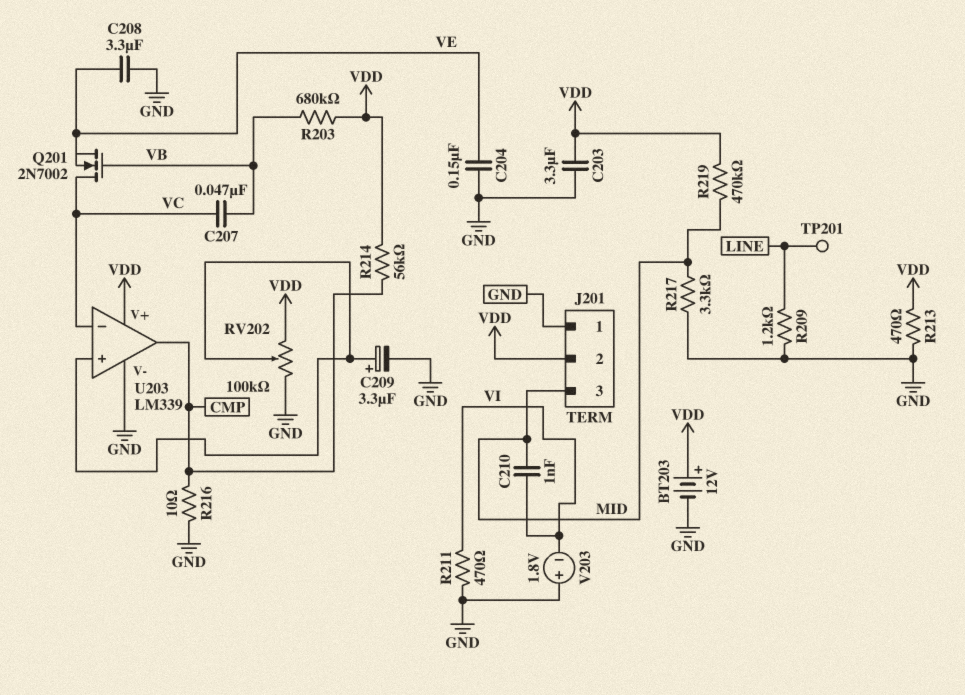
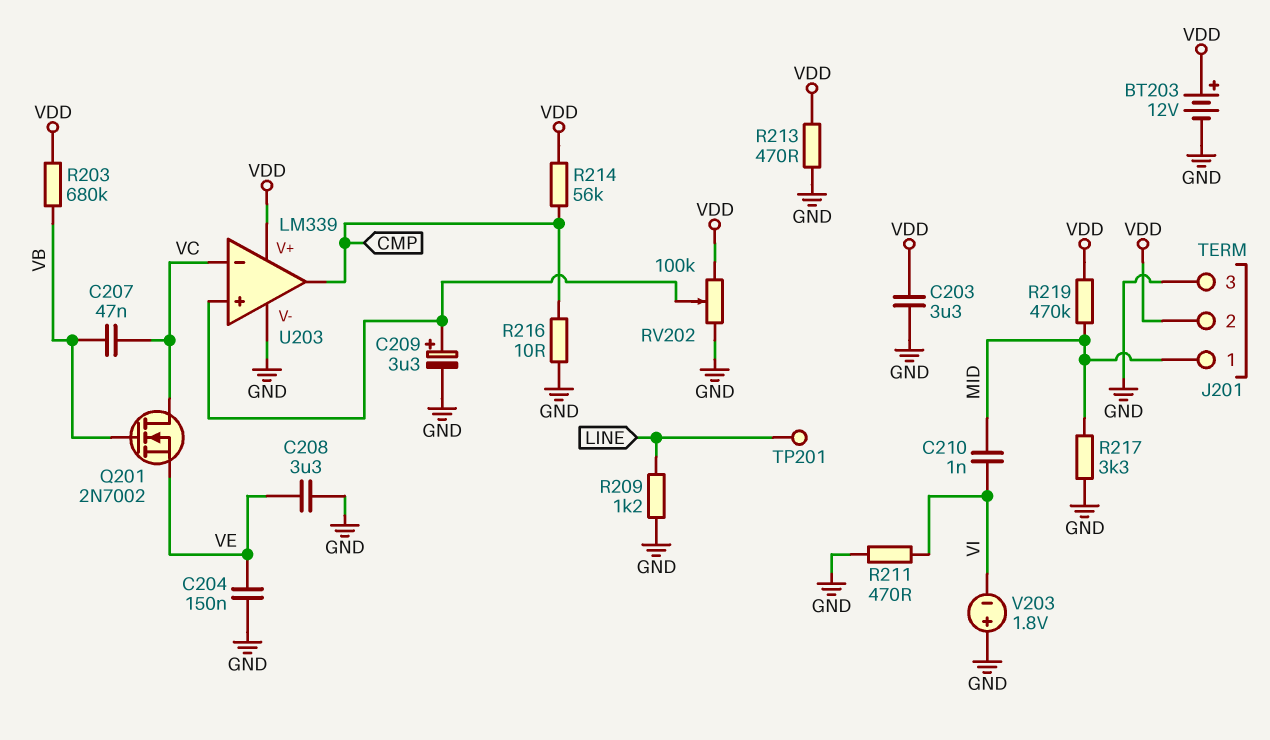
J201 pin 1: GND -> MID
J201 pin 3: MID -> GND

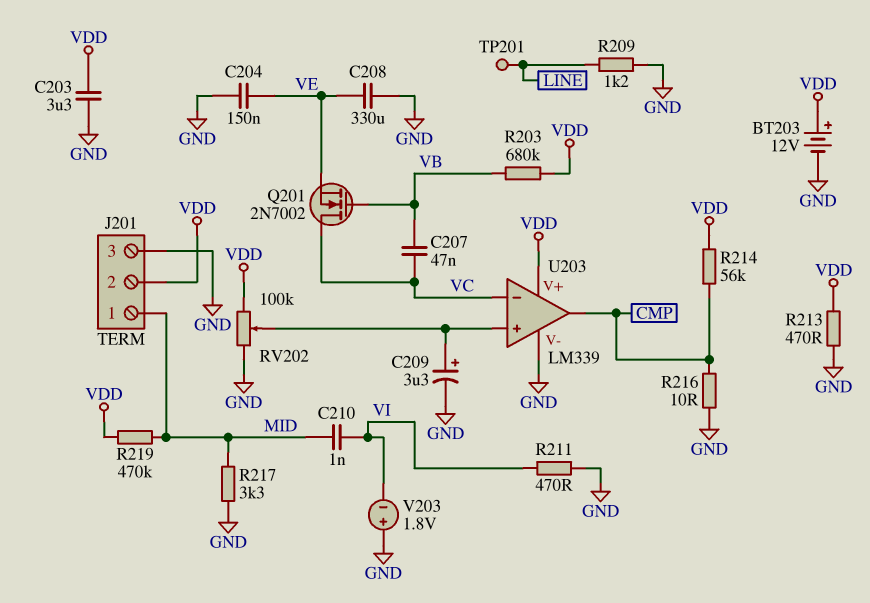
C208: 3.3uF (GND, VE) -> 330uF (GND, VE)

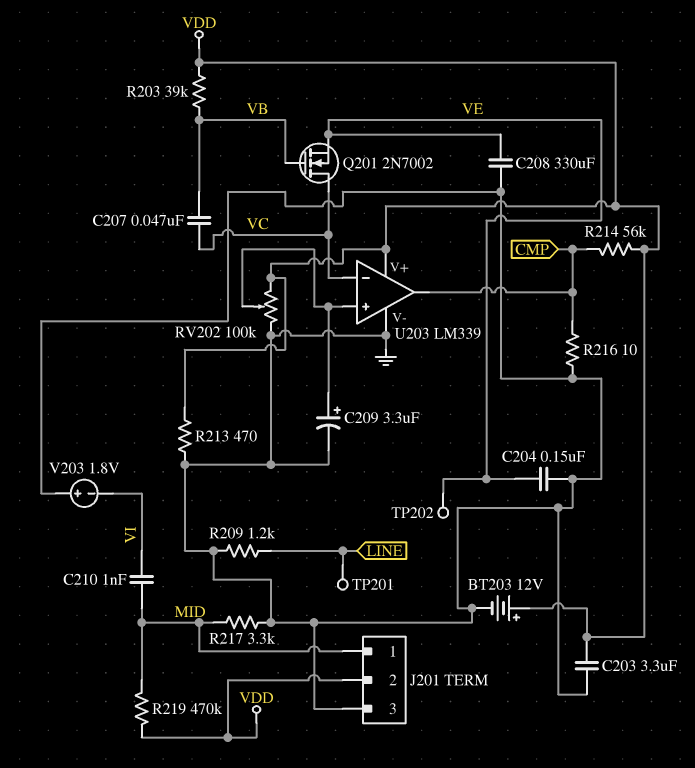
R203: 680k (VB, VDD) -> 39k (VB, VDD)
R211: 470 (GND, VI) -> none
TP202: none -> test point (VE)

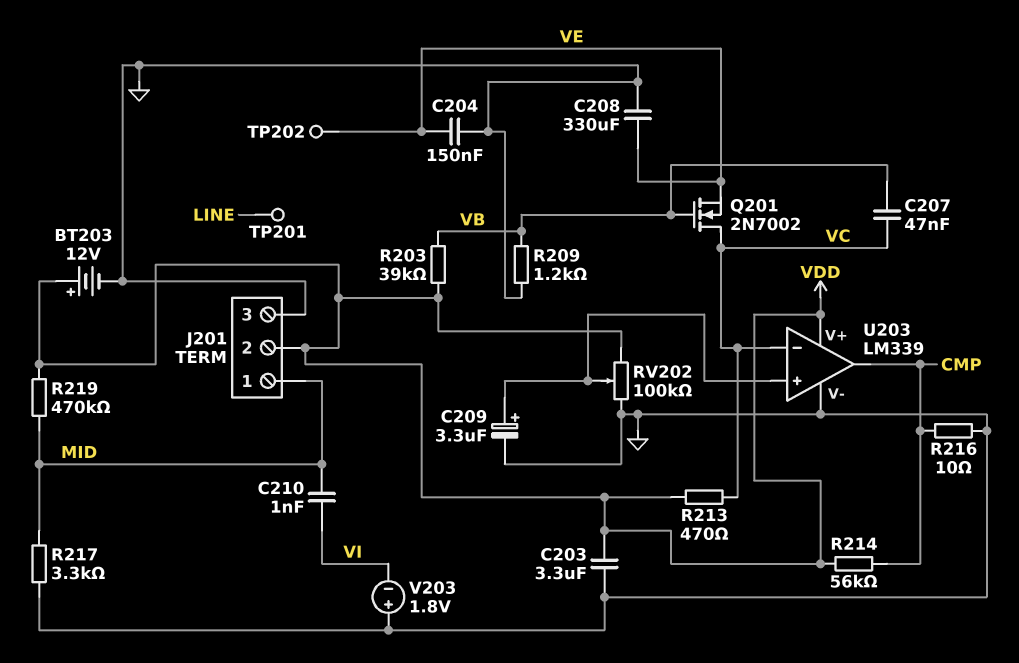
R209: 1.2k (GND, LINE) -> 1.2k (GND, VB)
R213: 470 (GND, VDD) -> 470 (VC, VDD)

